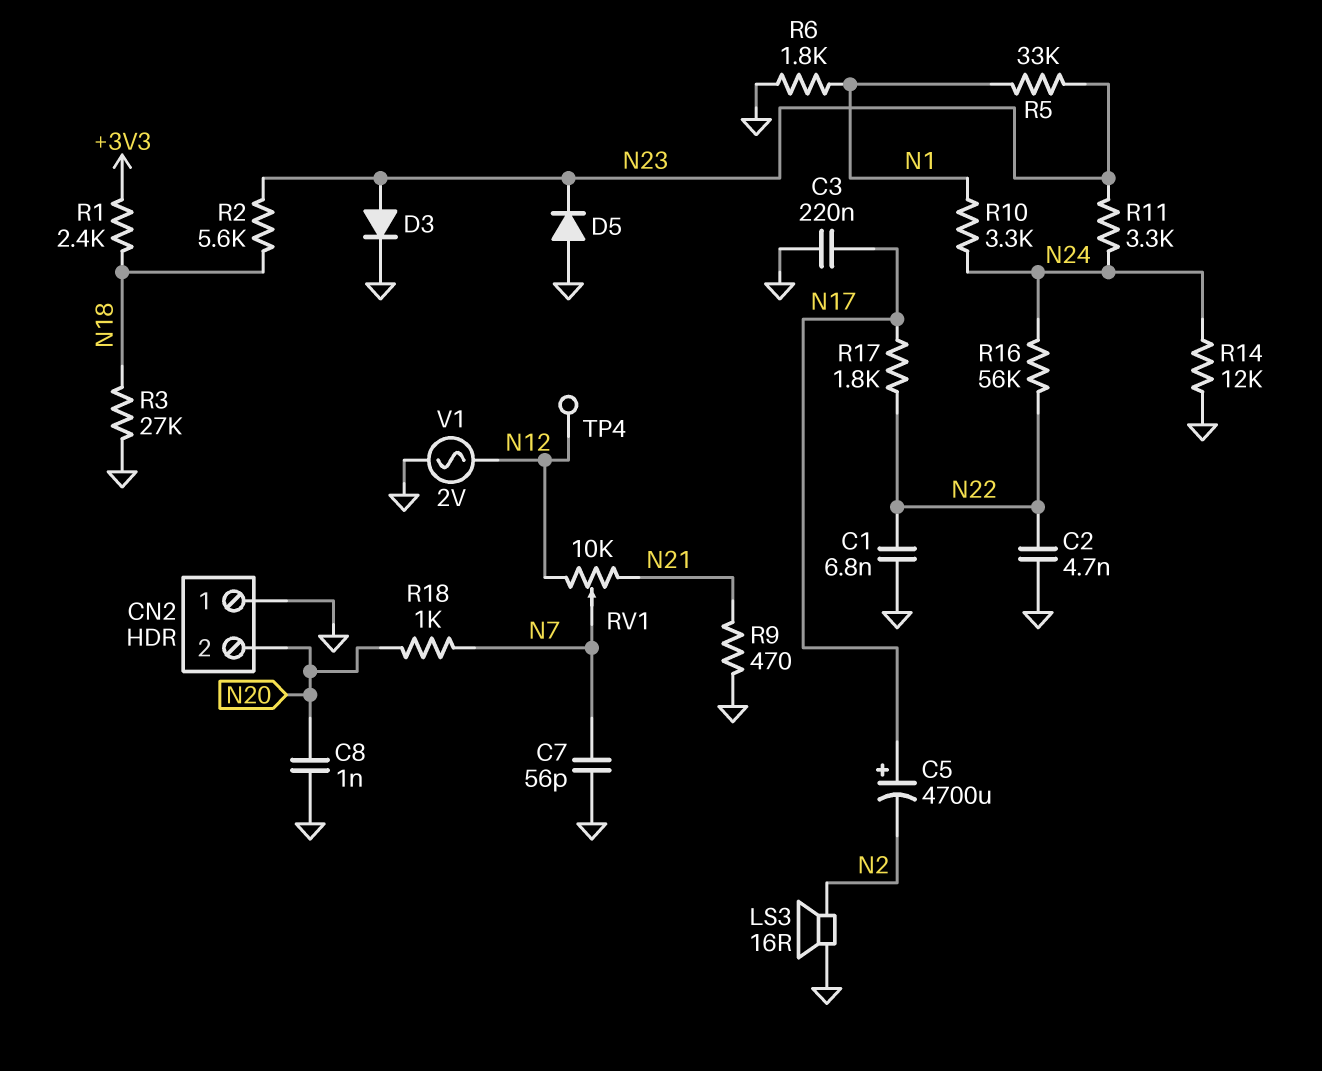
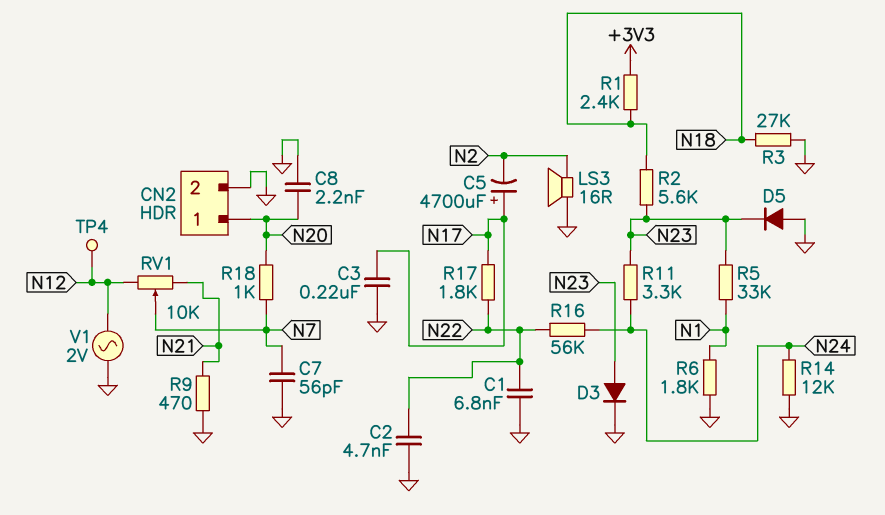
C8: 1nF (GND, N20) -> 2.2nF (GND, N20)
CN2 pin 1: GND -> N20
CN2 pin 2: N20 -> GND
R10: 3.3k (N1, N24) -> none

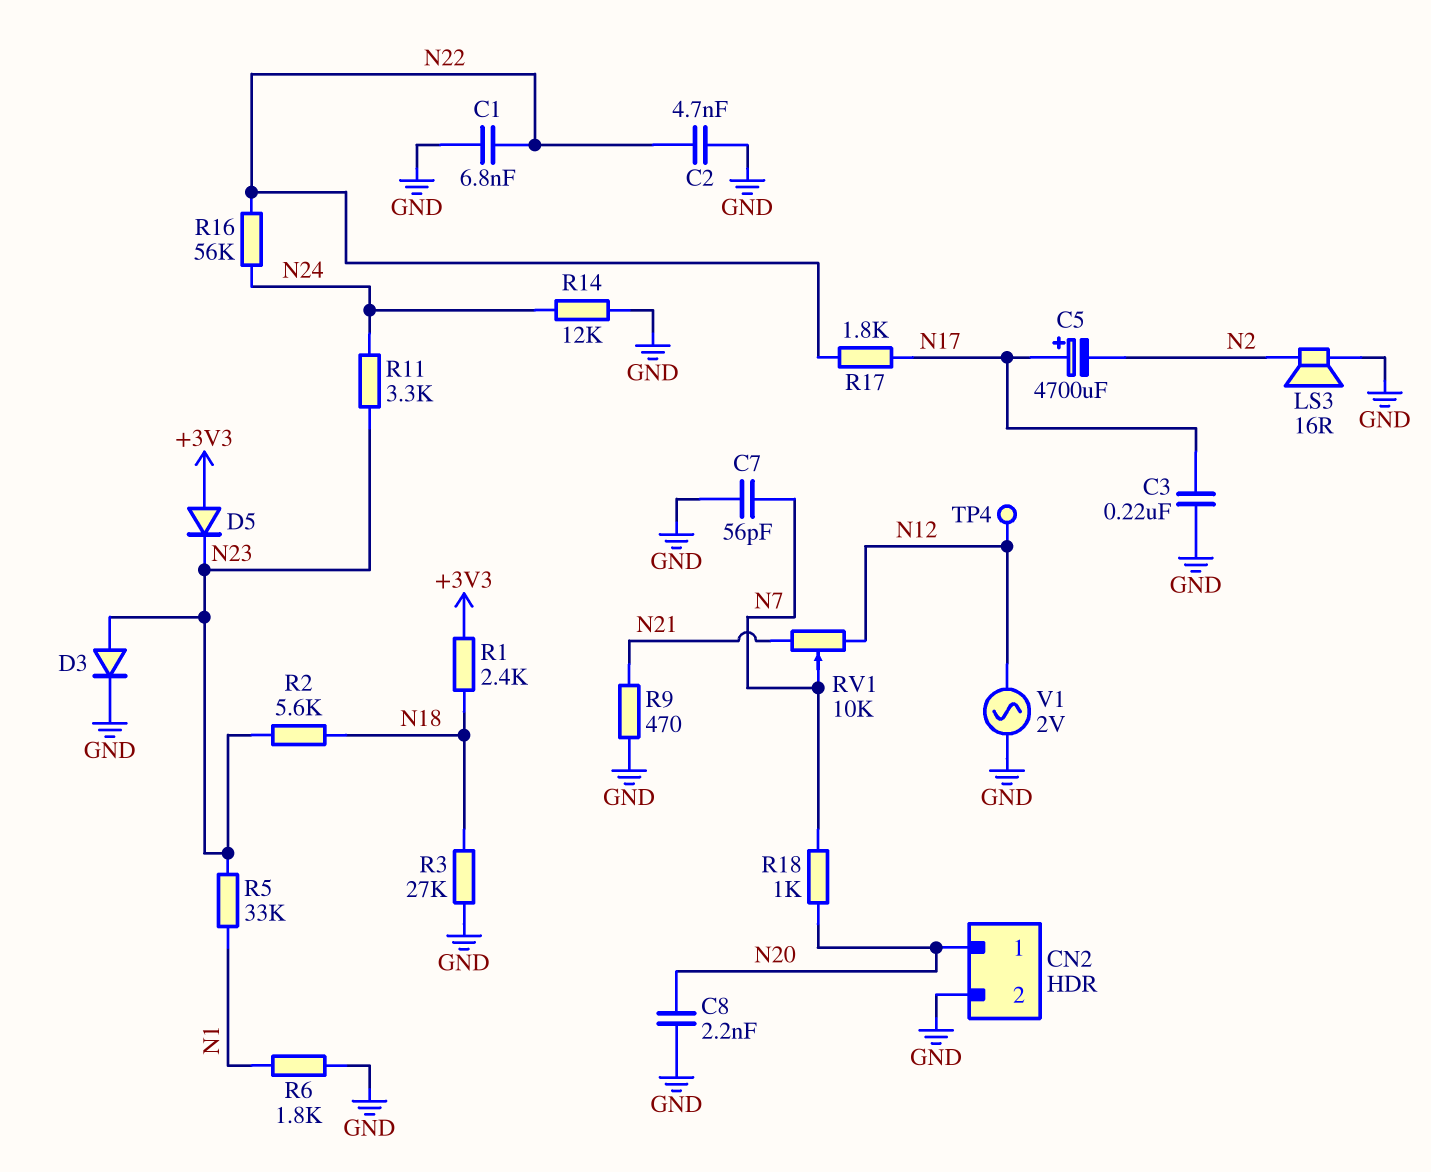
D5: diode (A GND, K N23) -> diode (A +3V3, K N23)

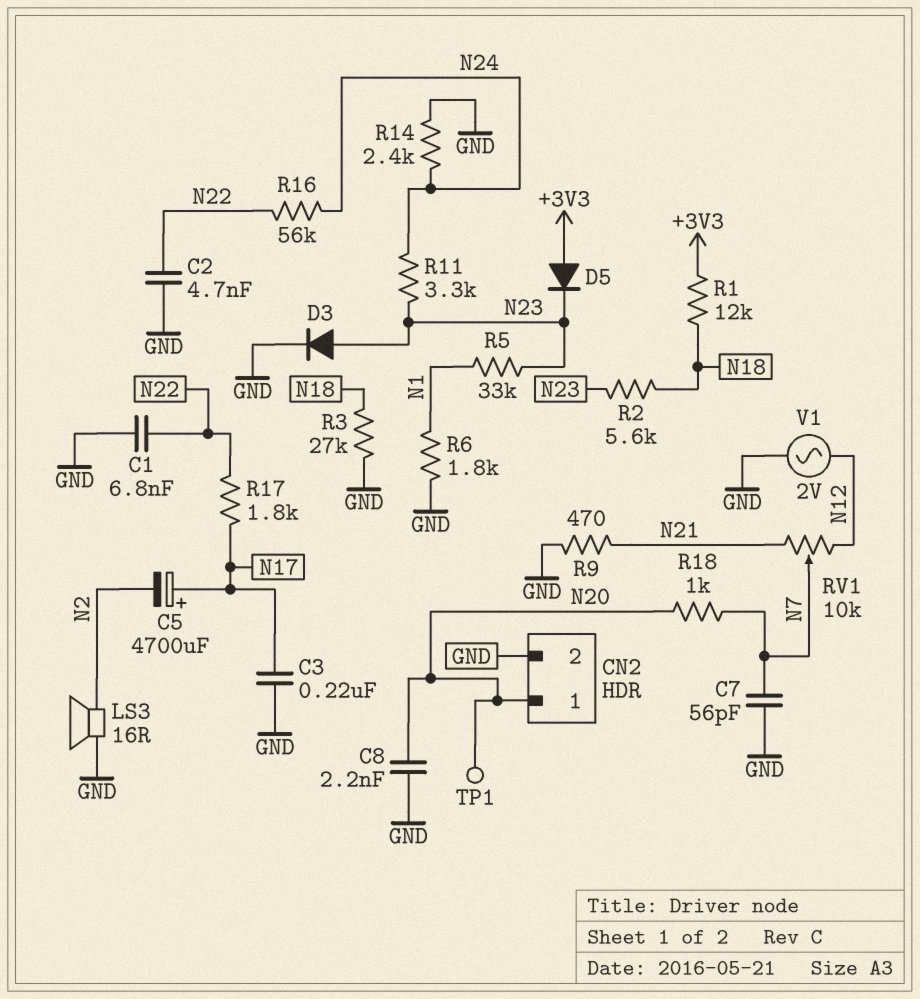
R1: 2.4k (+3V3, N18) -> 12k (+3V3, N18)
R14: 12k (GND, N24) -> 2.4k (GND, N24)
TP1: none -> test point (N20)
TP4: test point (N12) -> none

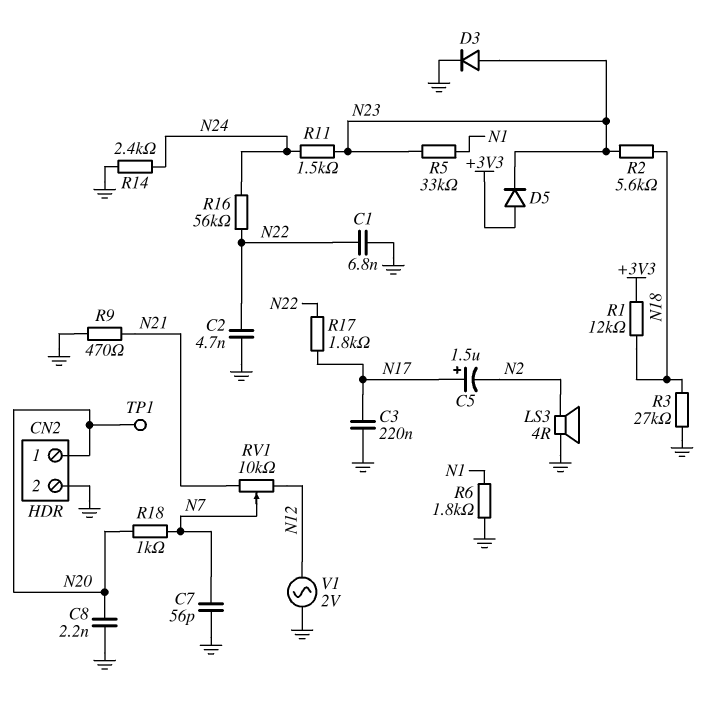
C5: 4700uF (plus N17, minus N2) -> 1.5uF (plus N17, minus N2)
LS3: speaker 16R (GND, N2) -> speaker 4R (GND, N2)
R11: 3.3k (N23, N24) -> 1.5k (N23, N24)

